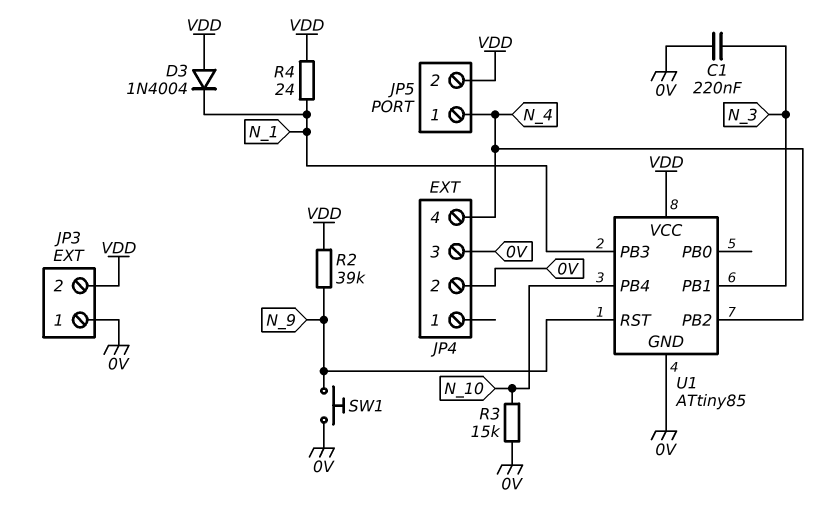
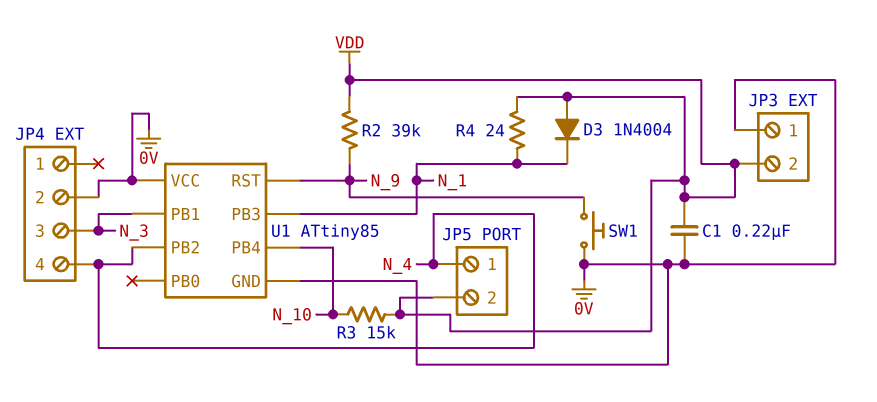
C1: 220nF (0V, N_3) -> 220nF (0V, VDD)
JP4 pin 3: 0V -> N_3
R3: 15k (0V, N_10) -> 15k (N_10, VDD)
U1 pin VCC: VDD -> 0V

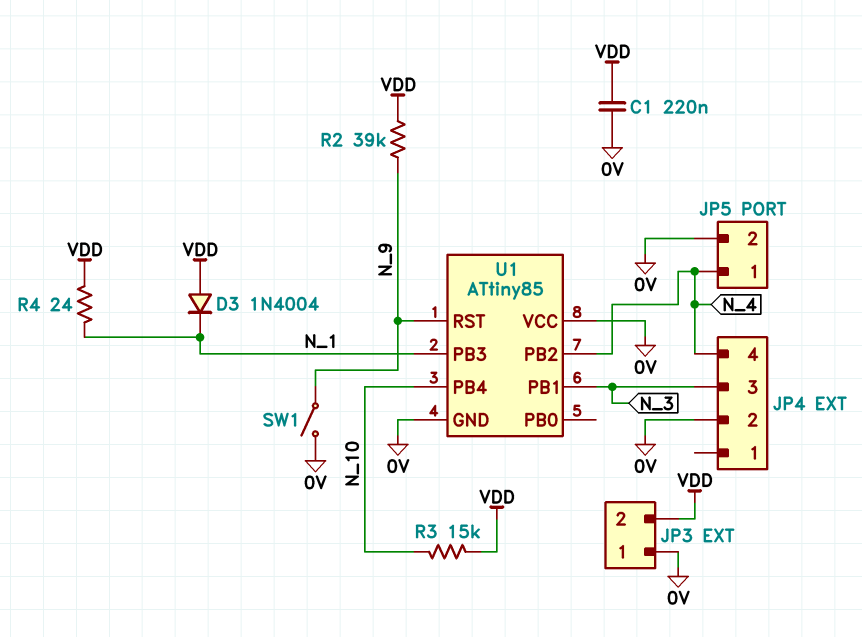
JP5 pin 2: VDD -> 0V
SW1: button (0V, N_9) -> switch (0V, N_9)

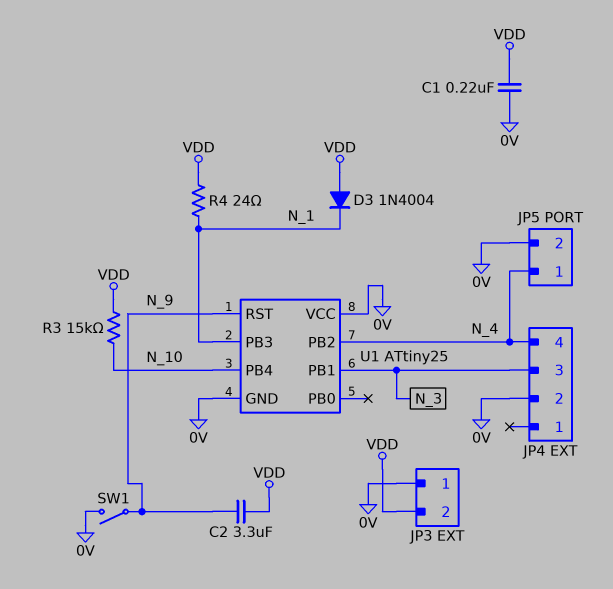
C2: none -> 3.3uF (N_9, VDD)
R2: 39k (N_9, VDD) -> none
U1: ATtiny85 -> ATtiny25

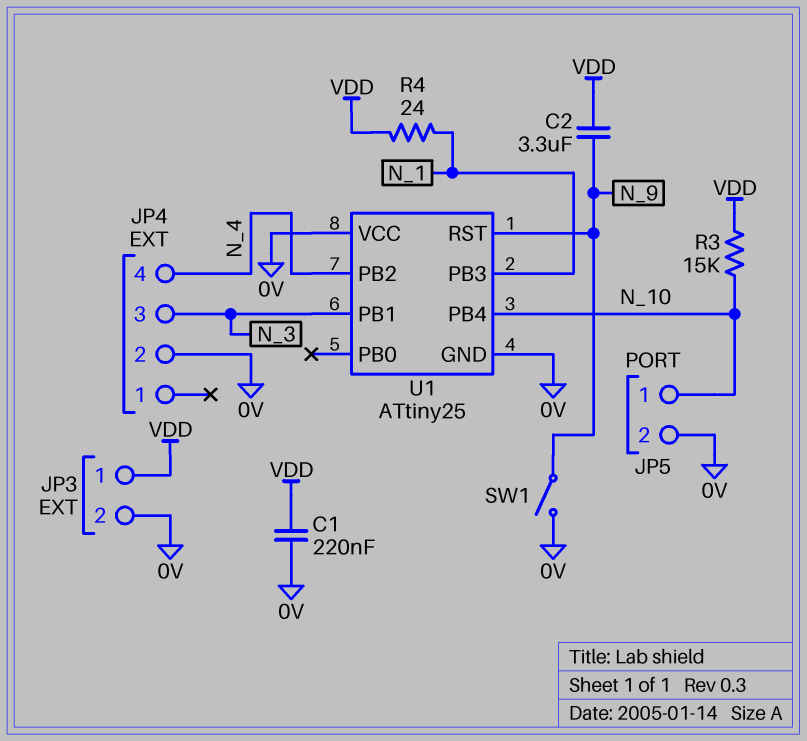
D3: diode 1N4004 (A VDD, K N_1) -> none
JP3 pin 1: 0V -> VDD
JP3 pin 2: VDD -> 0V
JP5 pin 1: N_4 -> N_10

